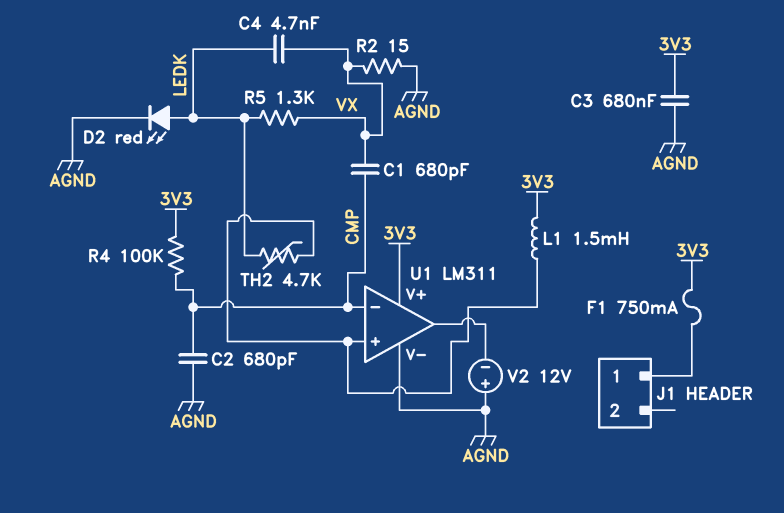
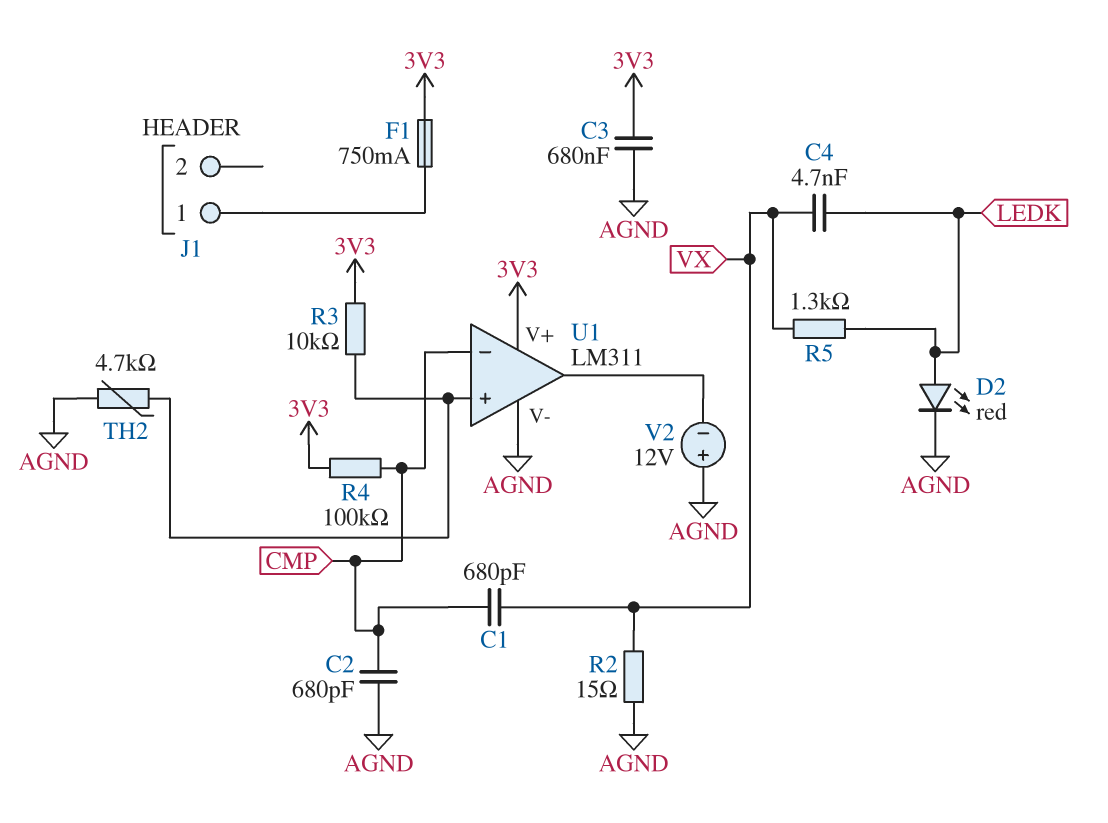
L1: 1.5mH (3V3, U1/in+) -> none
R3: none -> 10k (3V3, U1/in+)
TH2: 4.7k (LEDK, U1/in+) -> 4.7k (AGND, U1/in+)

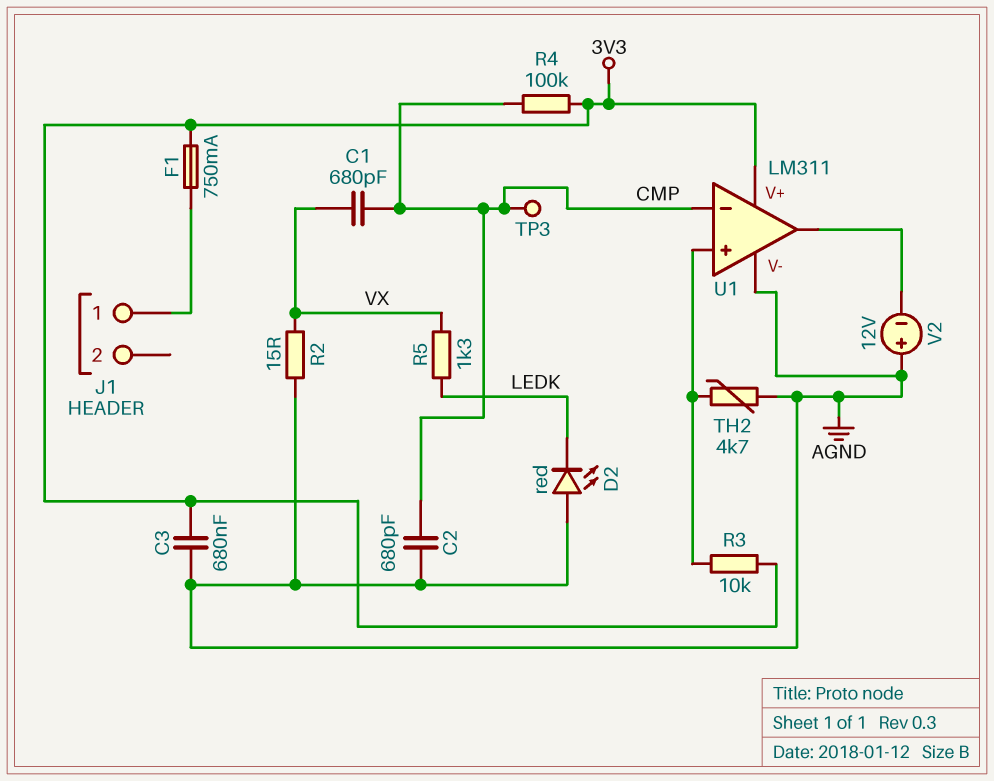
C4: 4.7nF (LEDK, VX) -> none
D2: LED red (A LEDK, K AGND) -> LED red (A AGND, K LEDK)
TP3: none -> test point (CMP)

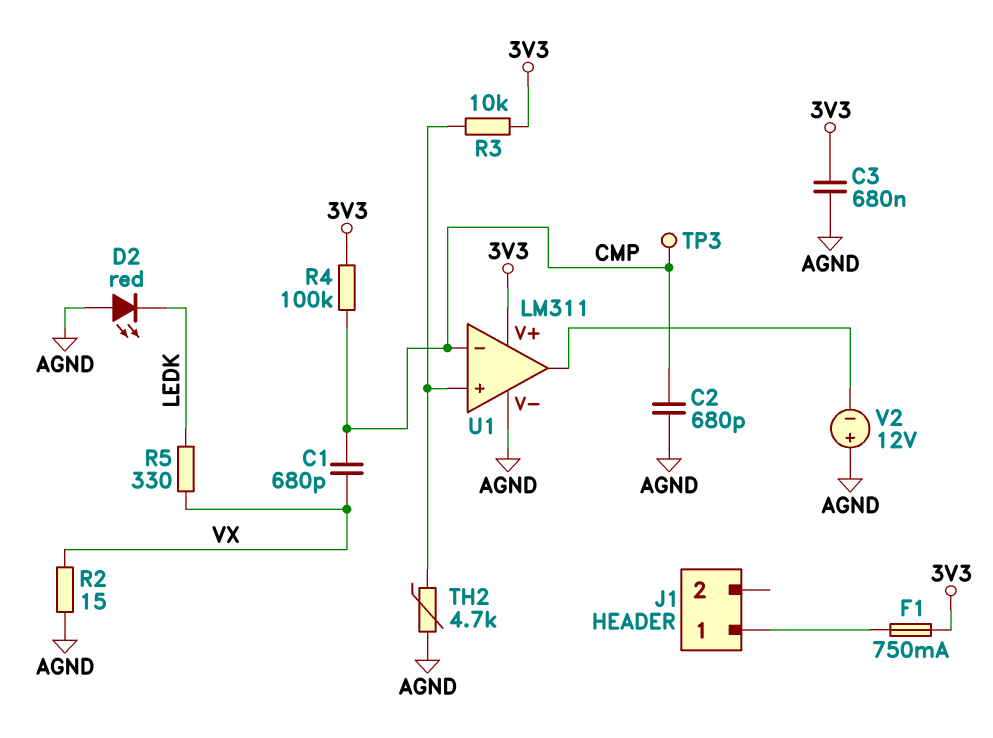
R5: 1.3k (LEDK, VX) -> 330 (LEDK, VX)

